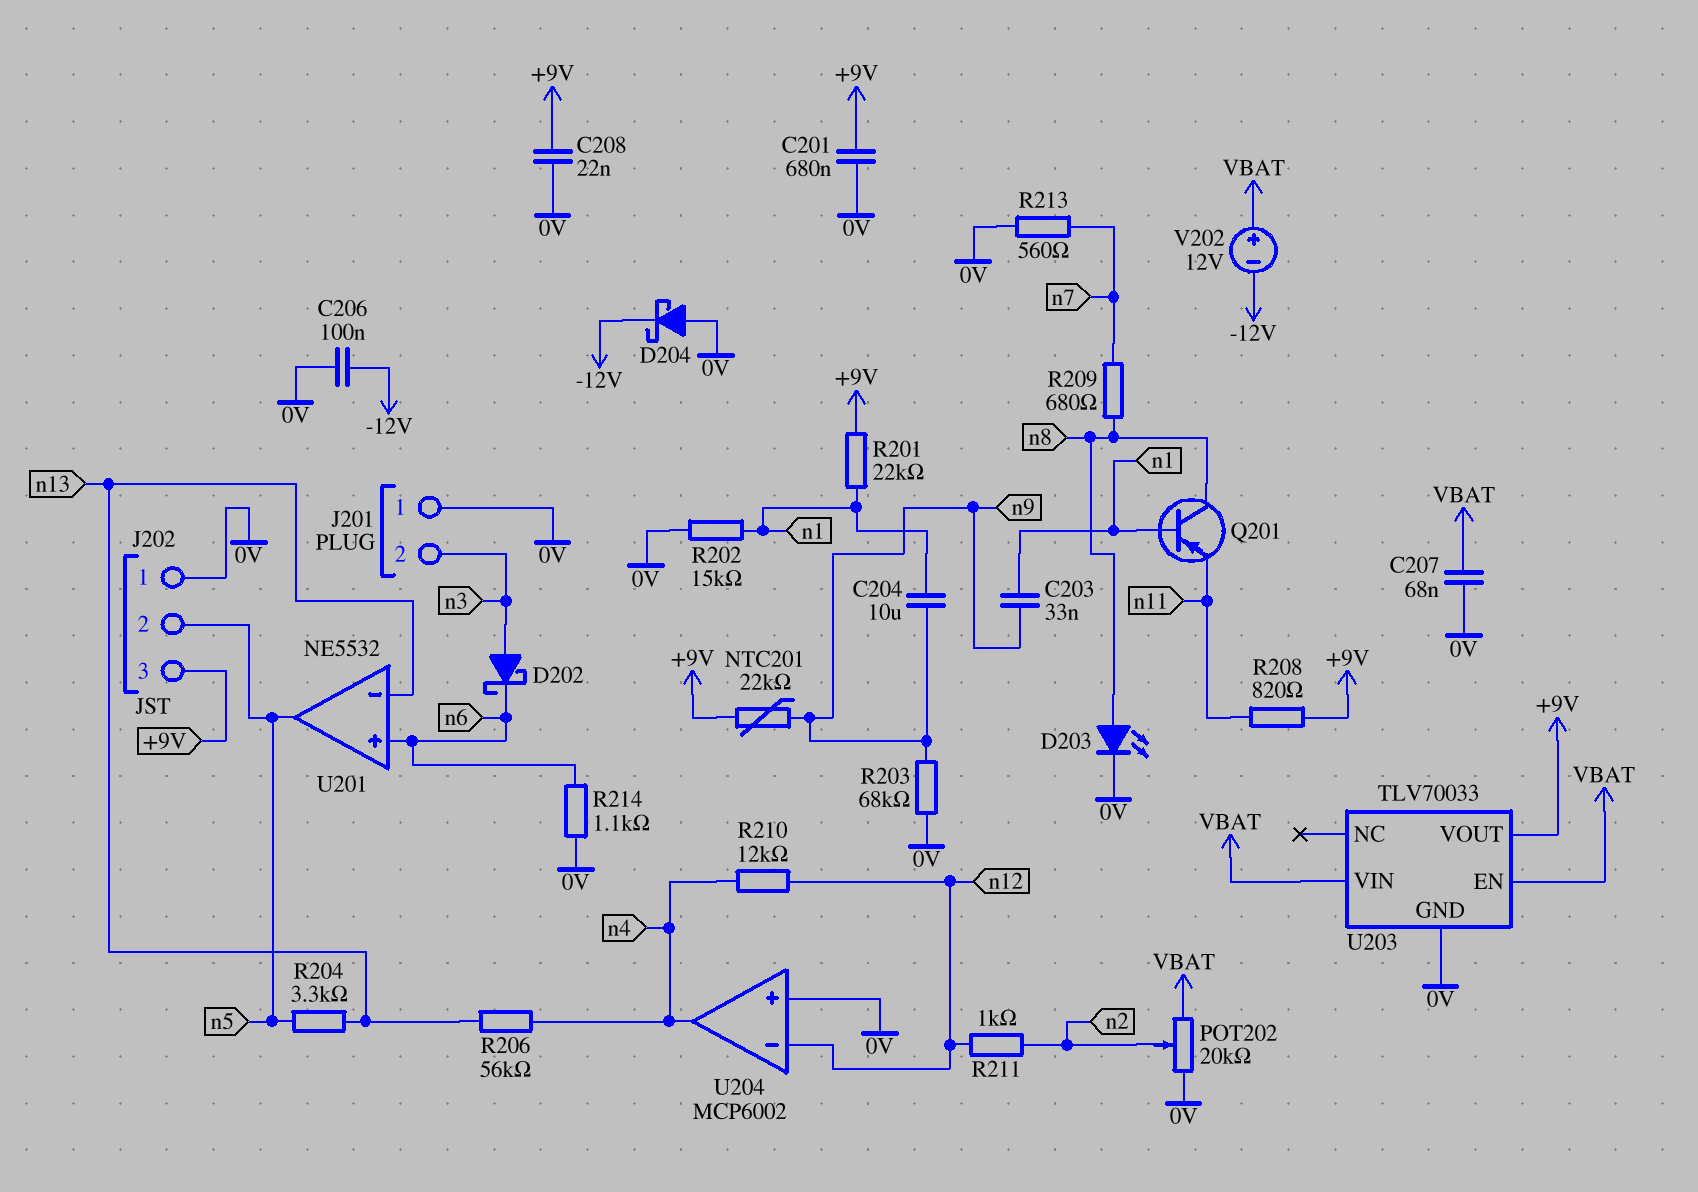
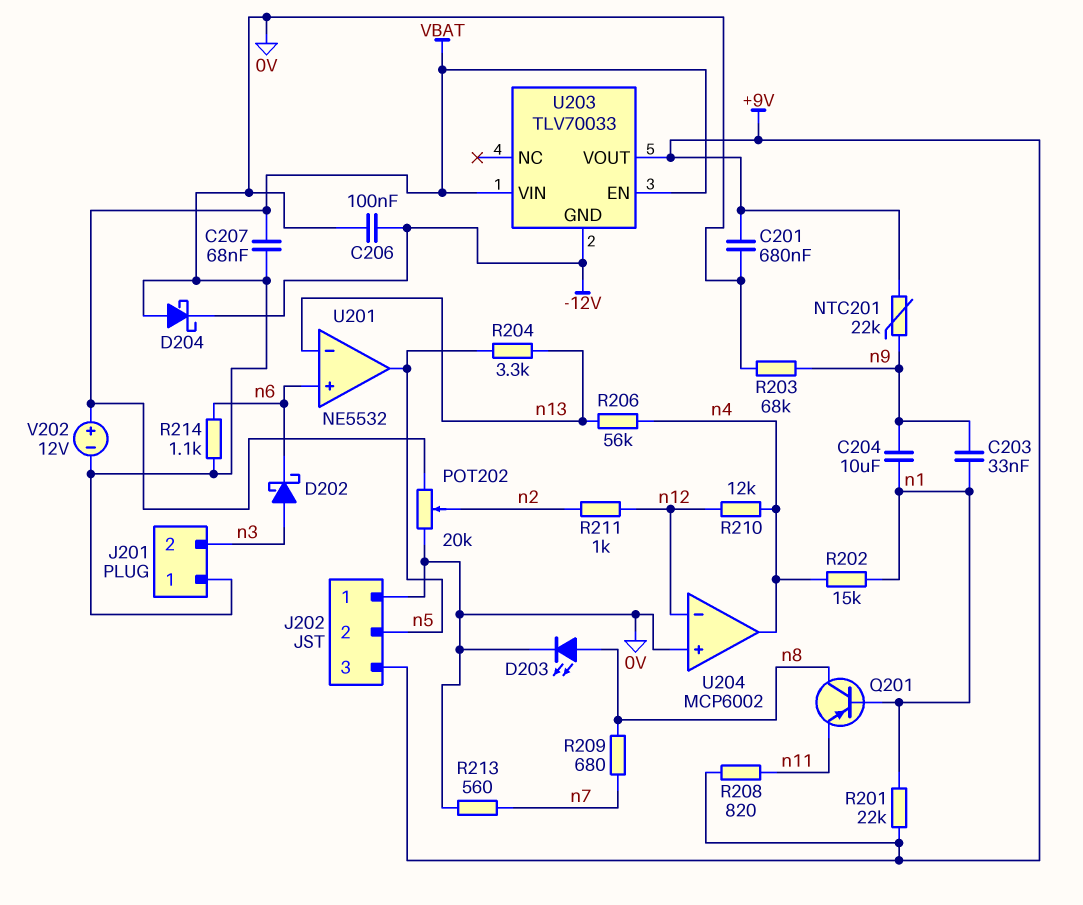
C208: 22nF (+9V, 0V) -> none
R202: 15k (0V, n1) -> 15k (n1, n4)
U203 pin GND: 0V -> -12V
V202: 12V (plus VBAT, minus -12V) -> 12V (plus VBAT, minus 0V)

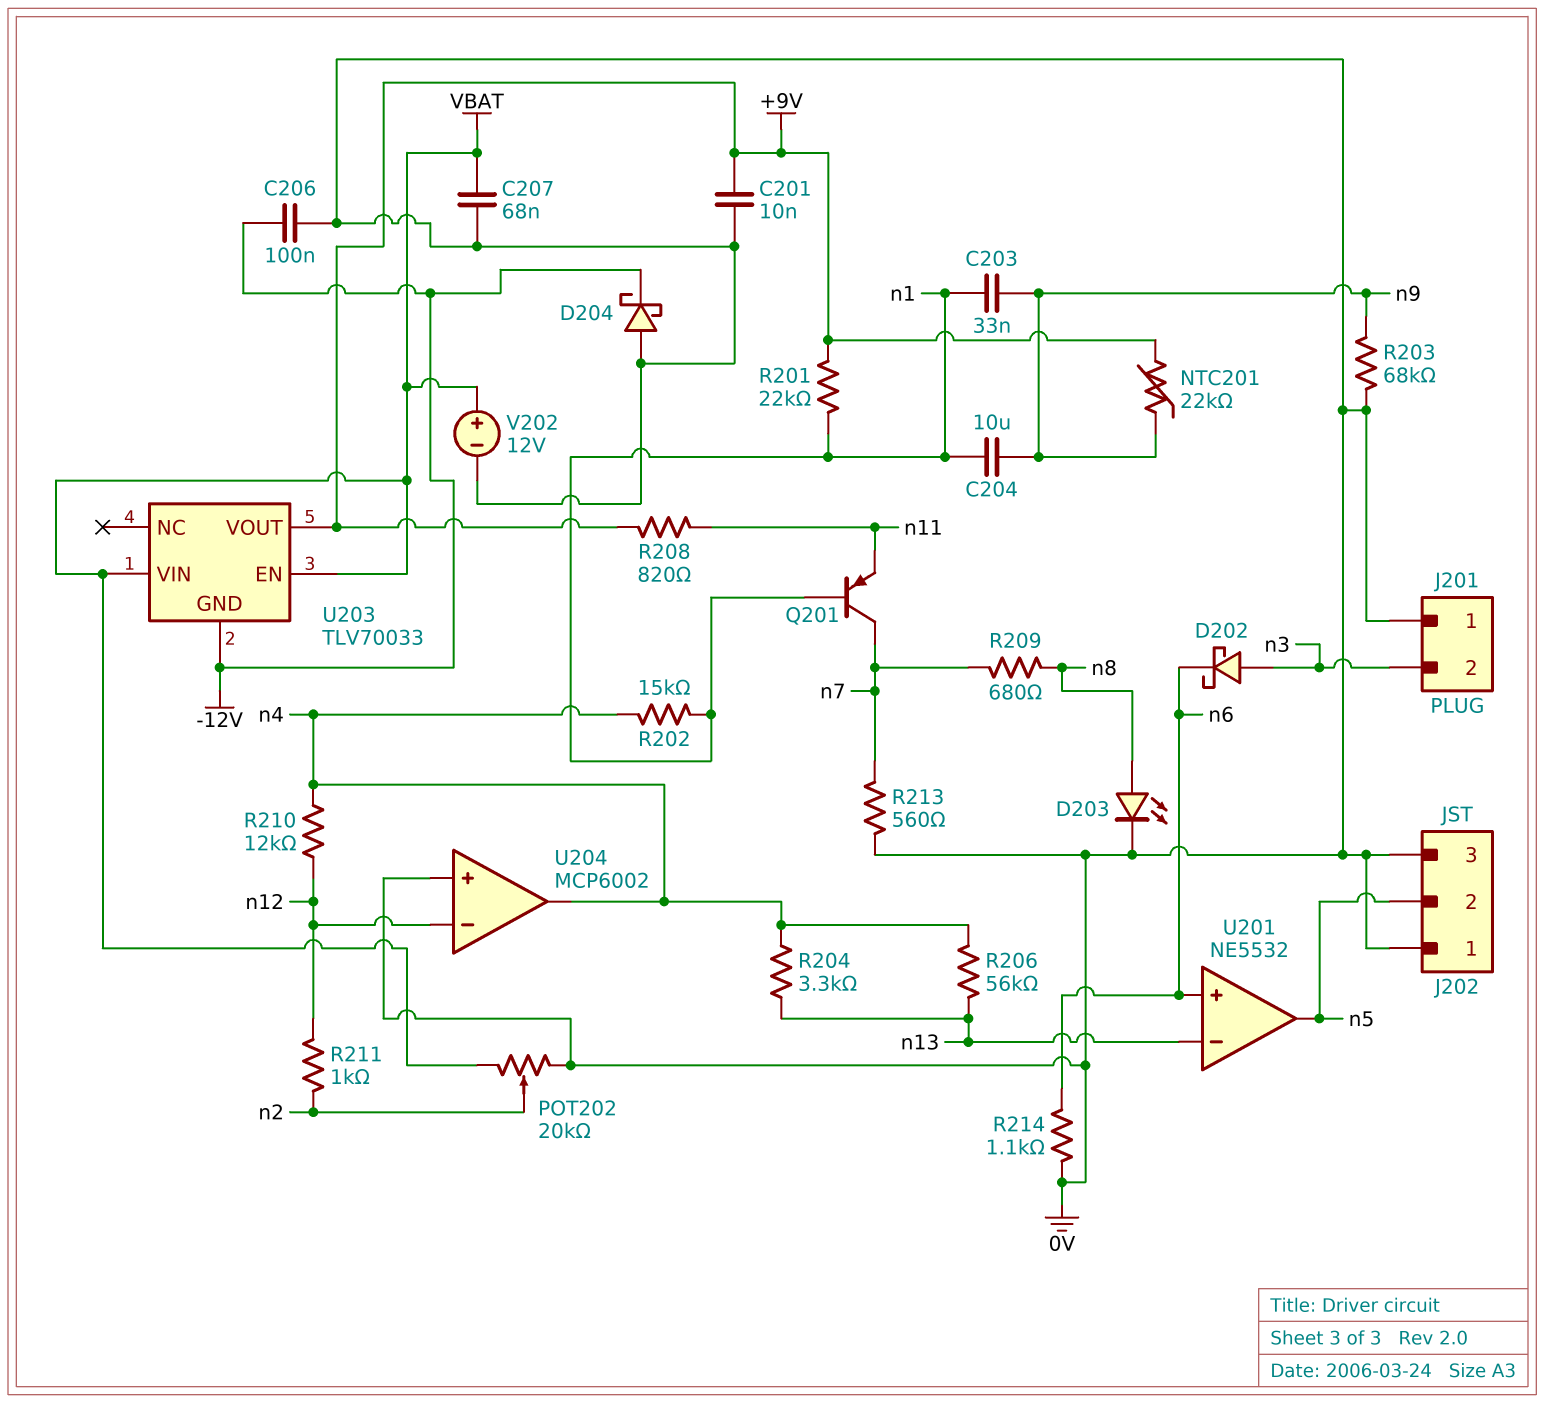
C201: 680nF (+9V, 0V) -> 10nF (+9V, 0V)
J202 pin 3: +9V -> 0V
Q201: PNP (B n1, C n8, E n11) -> PNP (B n1, C n7, E n11)
R204: 3.3k (n5, n13) -> 3.3k (n4, n13)

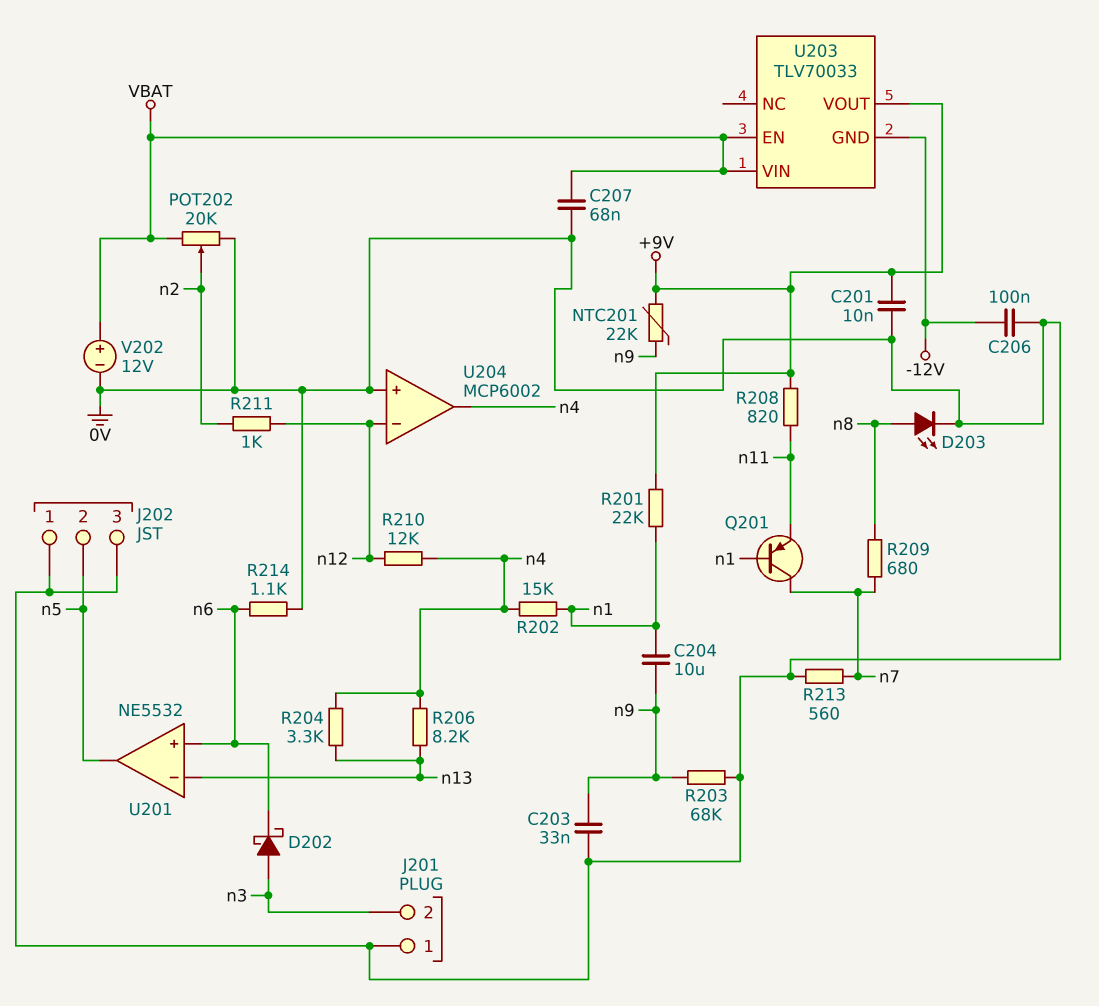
C203: 33nF (n1, n9) -> 33nF (0V, n9)
D204: schottky (A 0V, K -12V) -> none
R206: 56k (n4, n13) -> 8.2k (n4, n13)

